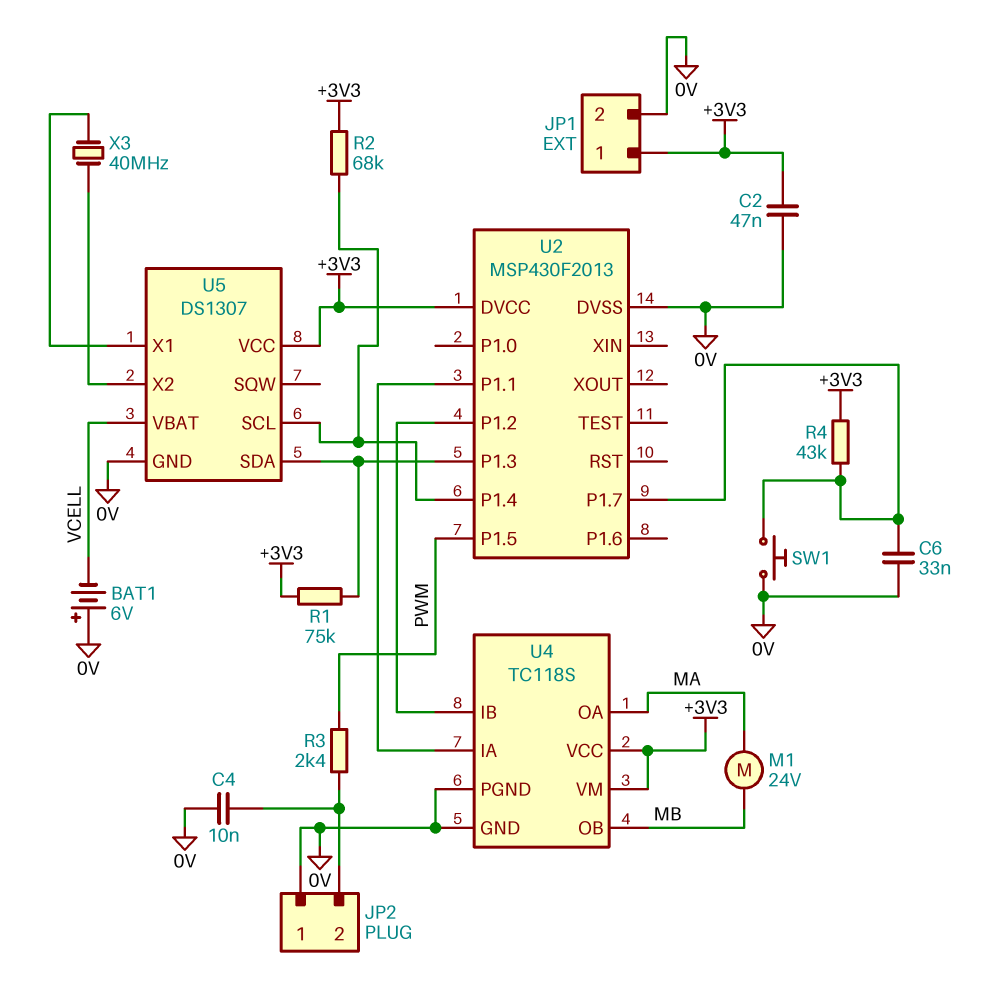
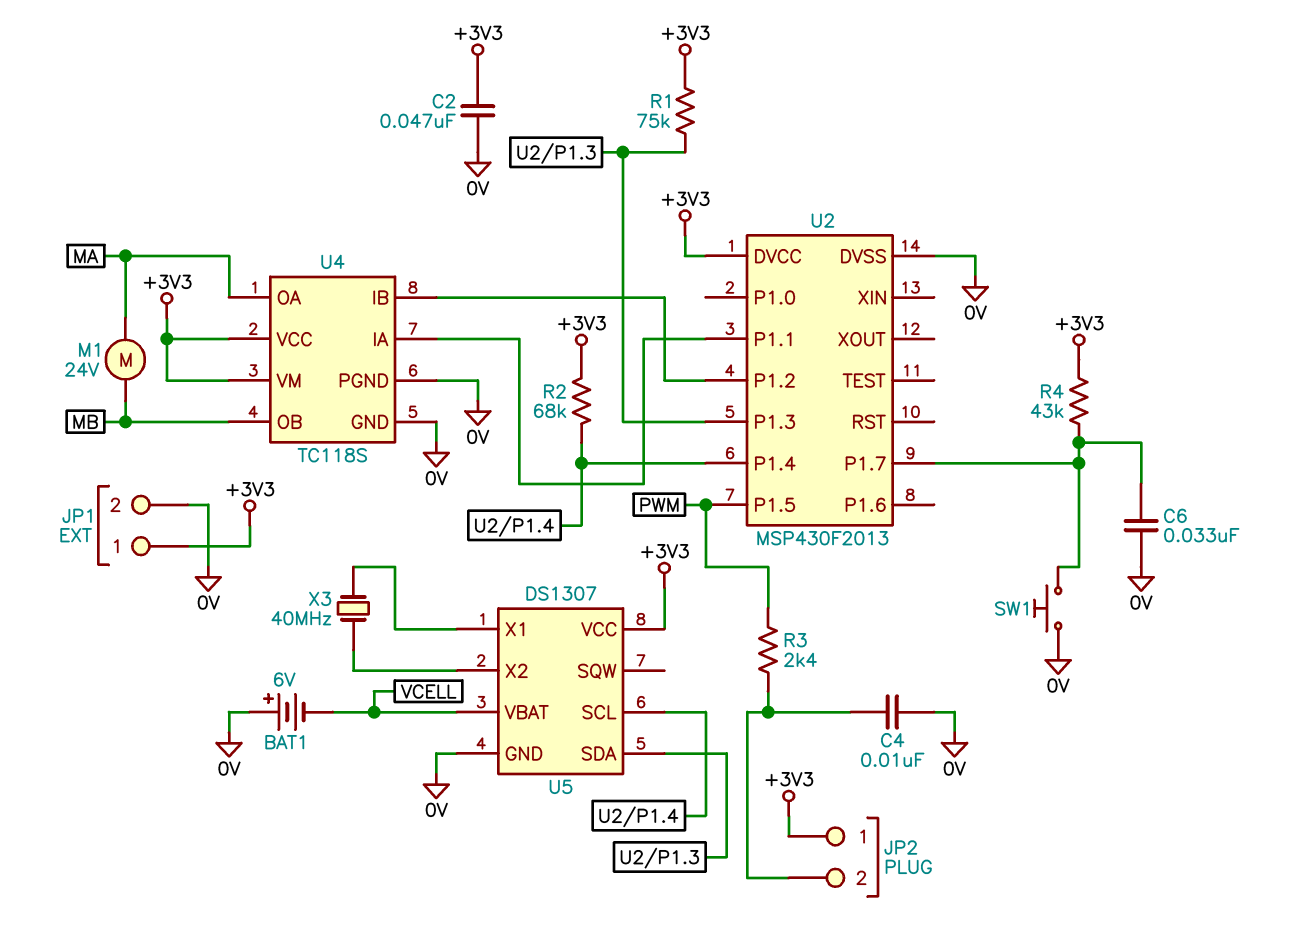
JP2 pin 1: 0V -> +3V3

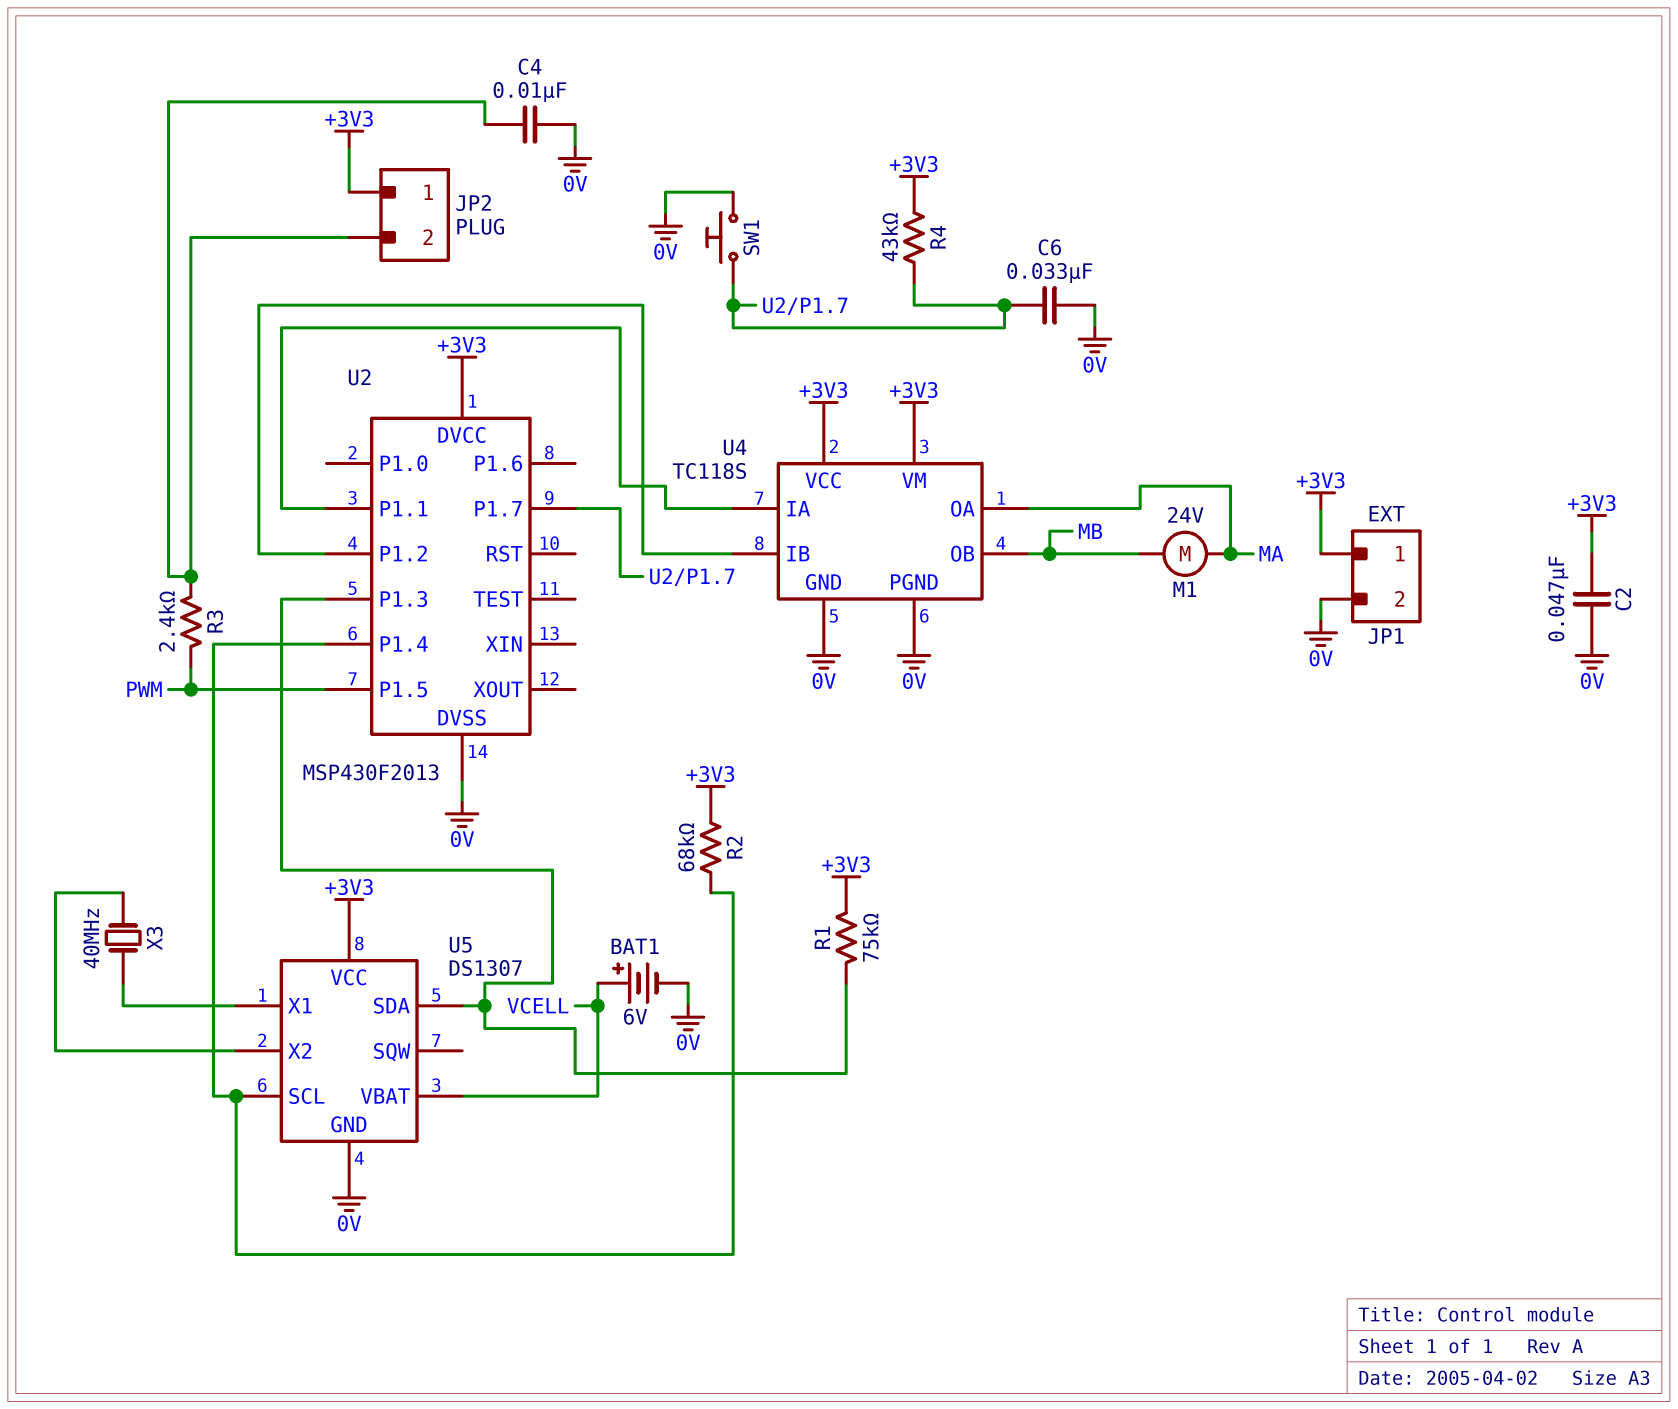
BAT1: 6V (plus 0V, minus VCELL) -> 6V (plus VCELL, minus 0V)

